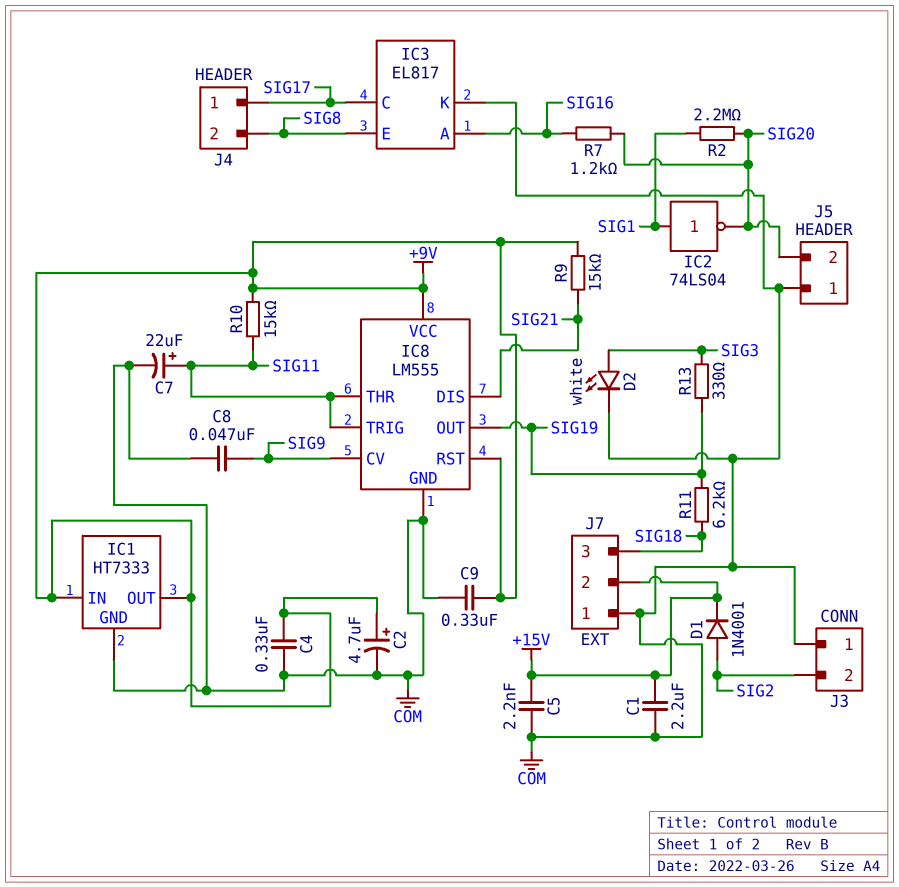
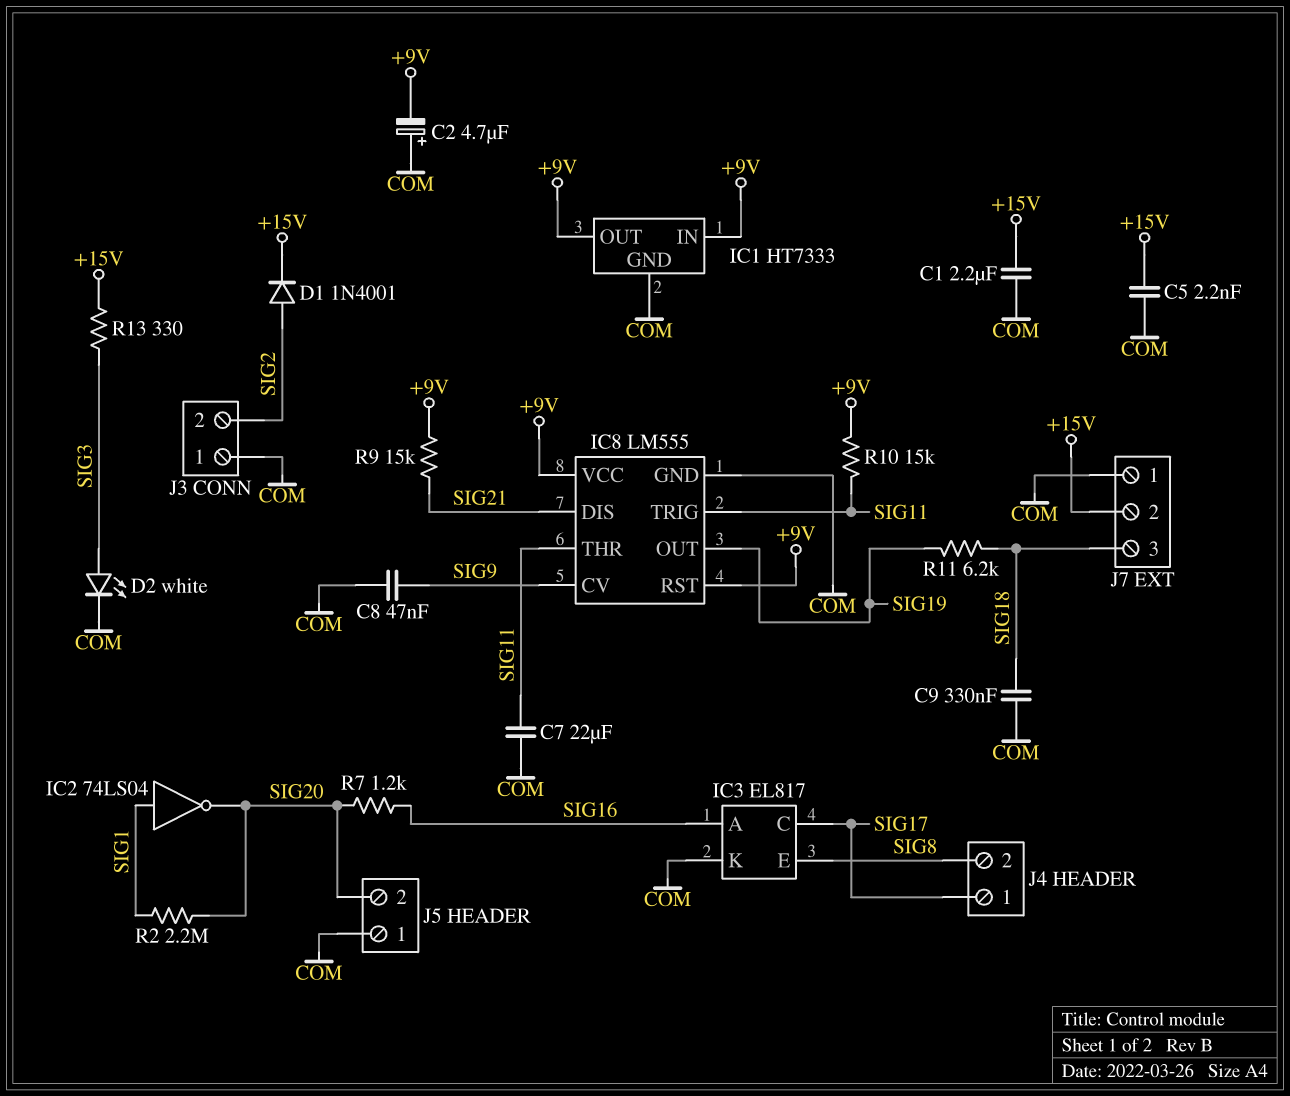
C2: 4.7uF (plus +9V, minus COM) -> 4.7uF (plus COM, minus +9V)
C4: 330nF (+9V, COM) -> none
C7: 22uF (plus SIG11, minus COM) -> 22uF (COM, SIG11)
C9: 330nF (+9V, COM) -> 330nF (COM, SIG18)
R13: 330 (SIG3, SIG19) -> 330 (+15V, SIG3)

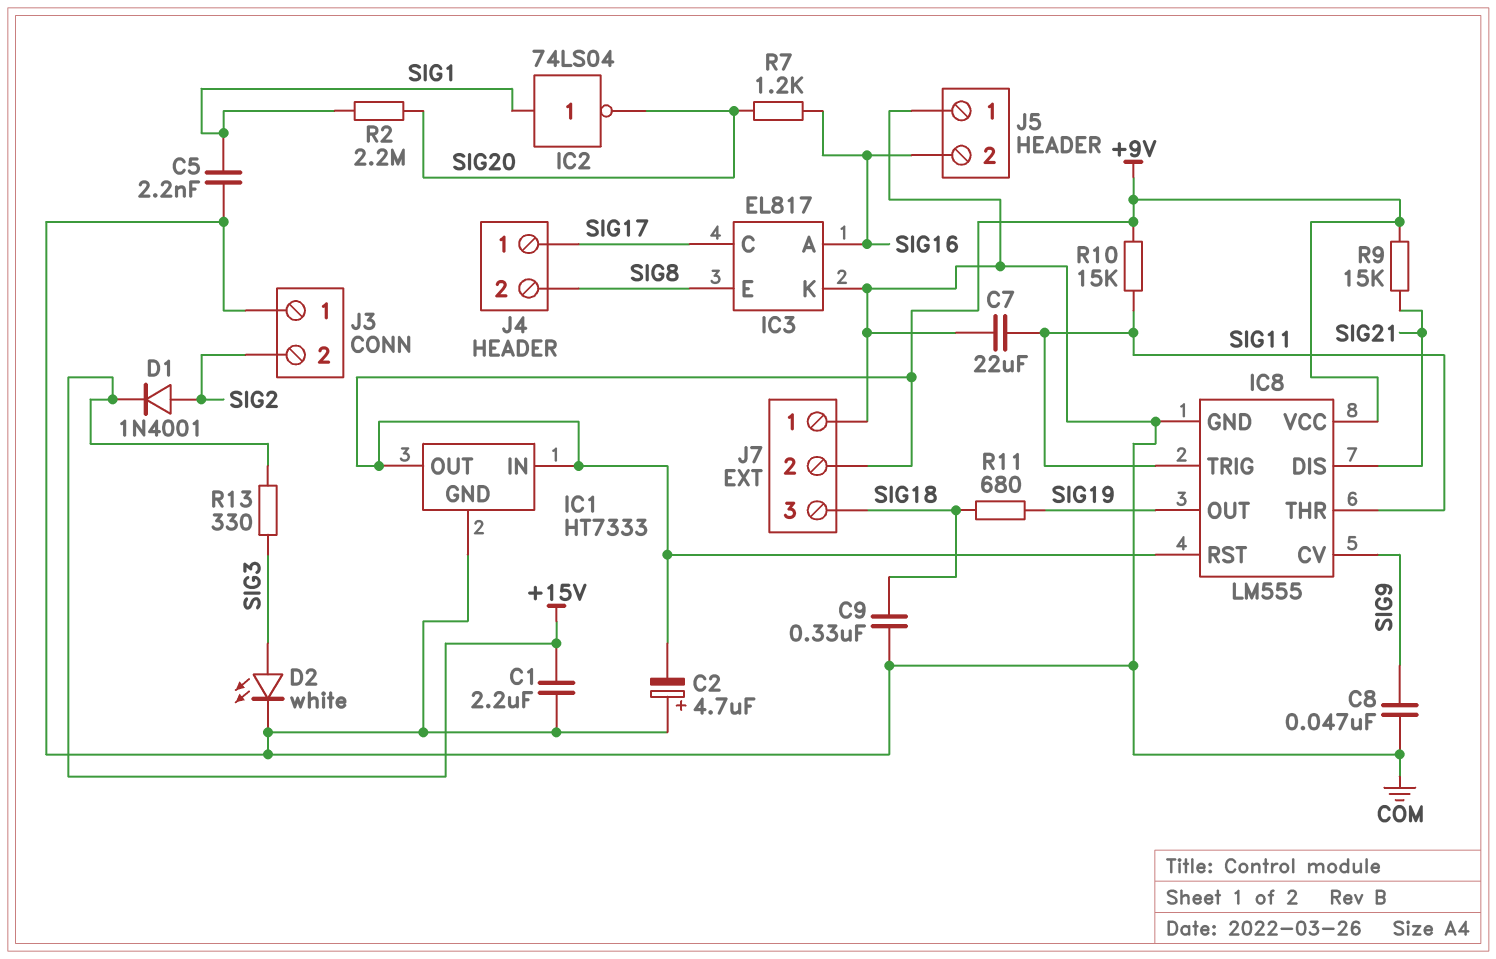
C5: 2.2nF (+15V, COM) -> 2.2nF (COM, SIG1)
J5 pin 2: SIG20 -> SIG16
J7 pin 2: +15V -> +9V
R11: 6.2k (SIG18, SIG19) -> 680 (SIG18, SIG19)

